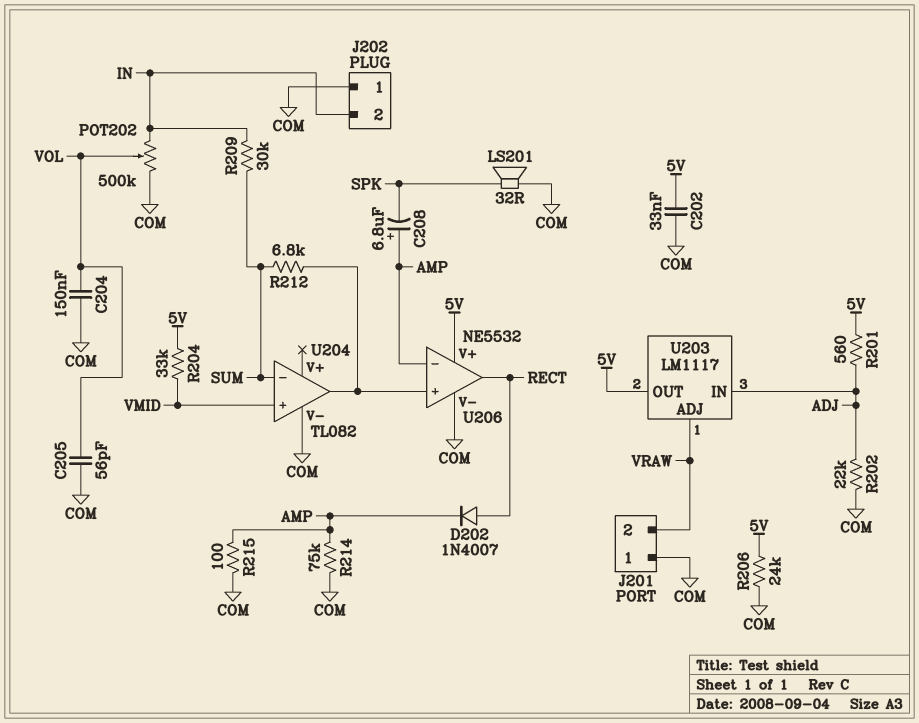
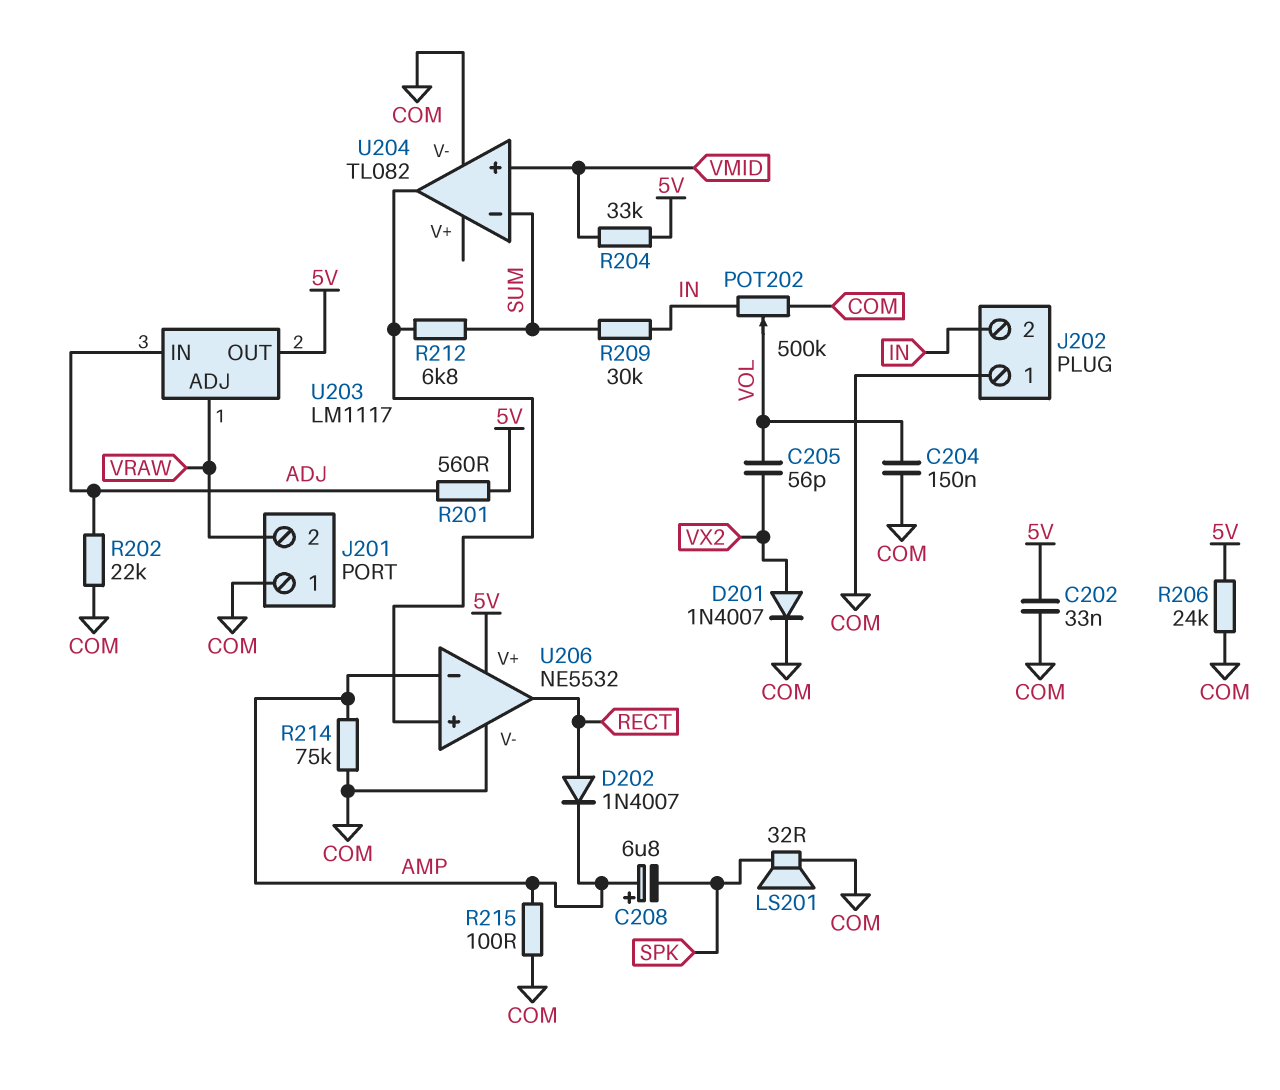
C205: 56pF (COM, VOL) -> 56pF (VOL, VX2)
D201: none -> diode 1N4007 (A VX2, K COM)

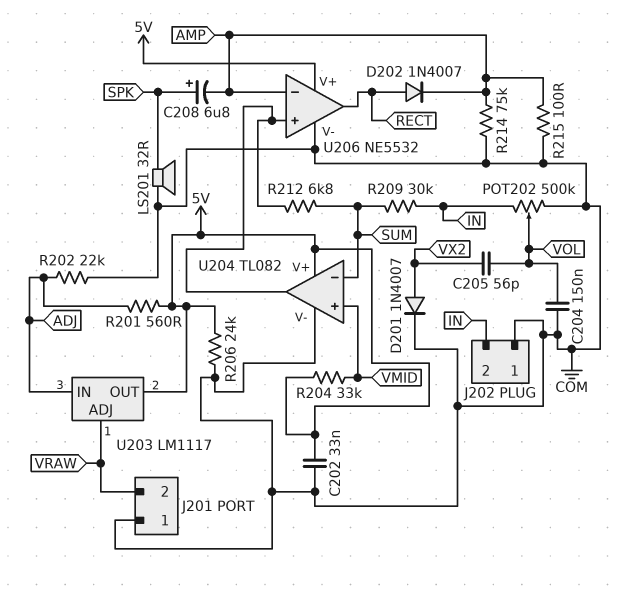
C208: 6.8uF (plus AMP, minus SPK) -> 6.8uF (plus SPK, minus AMP)
U204 pin V+: none -> 5V

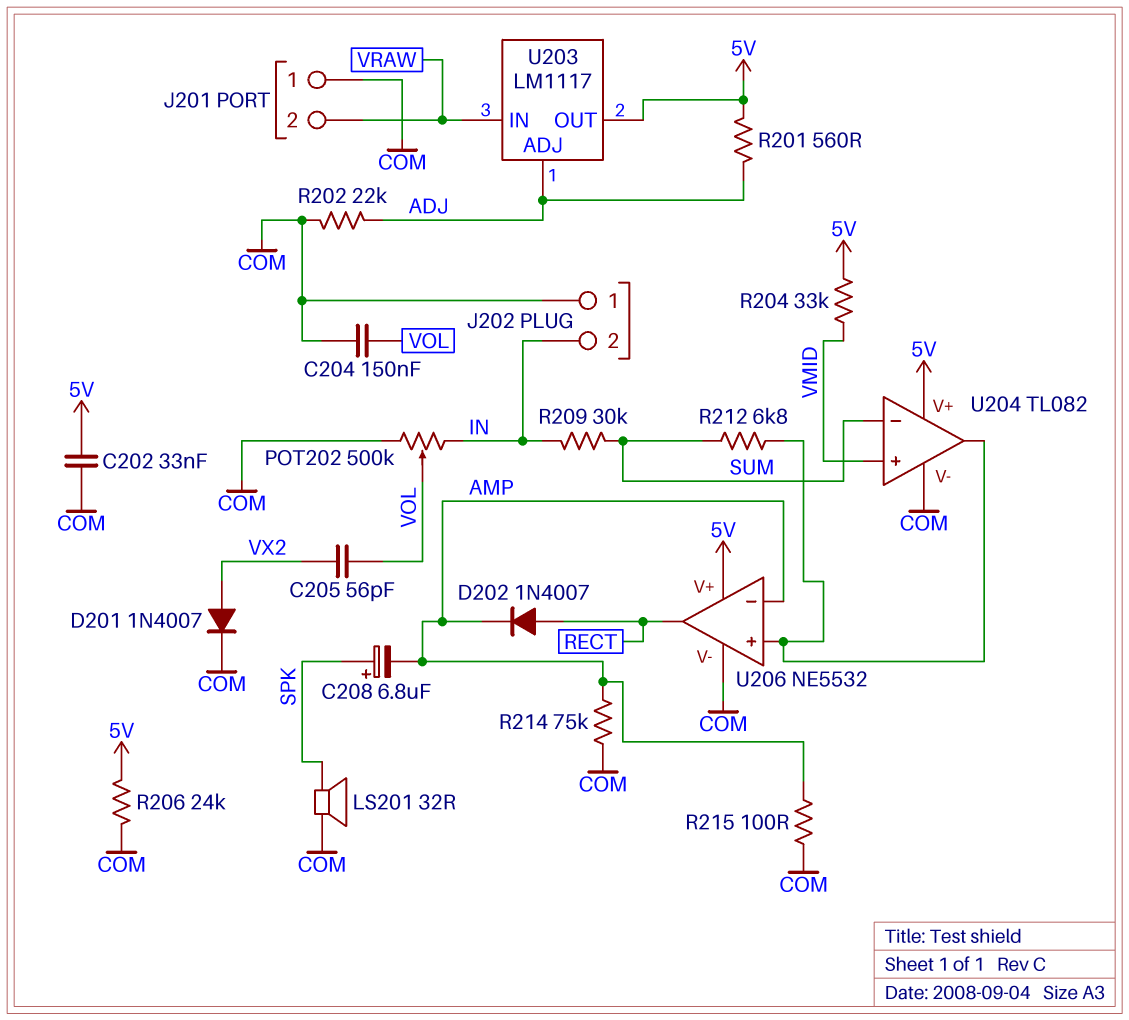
U203 pin ADJ: VRAW -> ADJ
U203 pin IN: ADJ -> VRAW

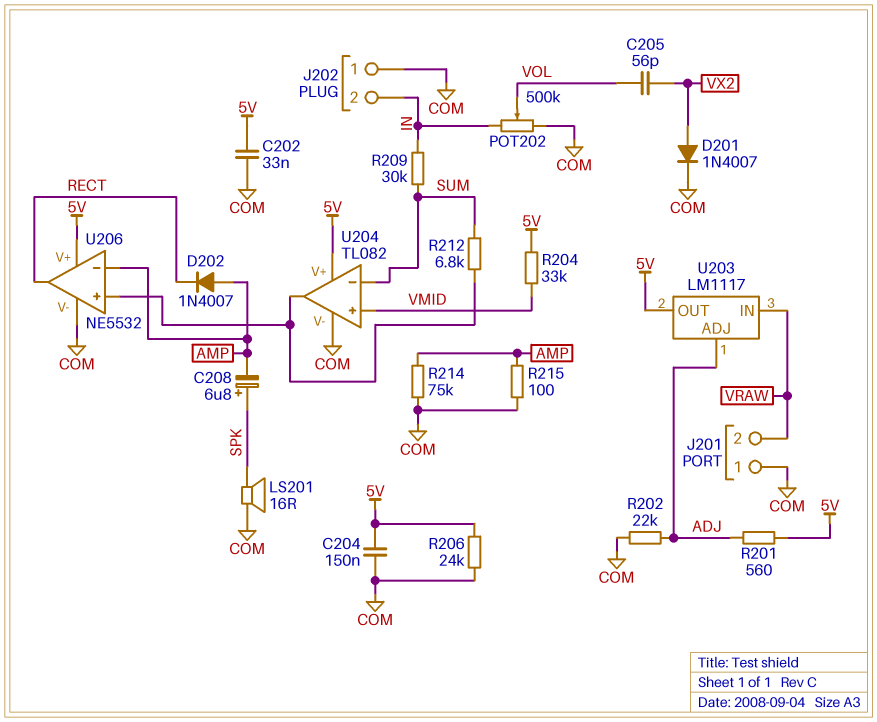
C204: 150nF (COM, VOL) -> 150nF (5V, COM)
D202: diode 1N4007 (A RECT, K AMP) -> diode 1N4007 (A AMP, K RECT)
LS201: speaker 32R (COM, SPK) -> speaker 16R (COM, SPK)

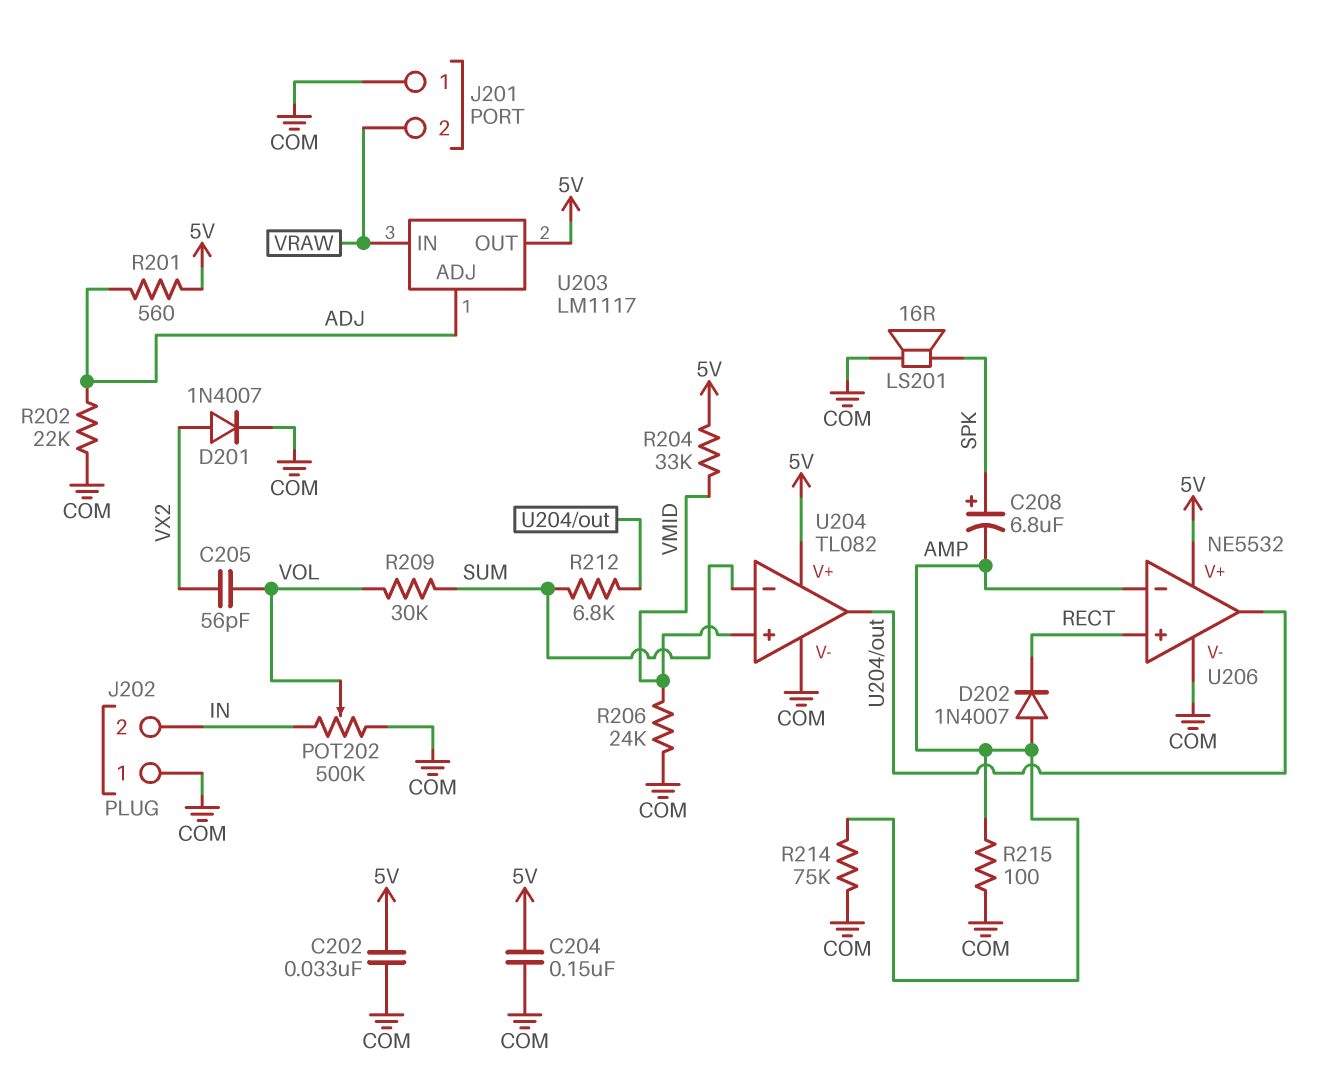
R206: 24k (5V, COM) -> 24k (COM, VMID)
R209: 30k (IN, SUM) -> 30k (SUM, VOL)
U206 pin in+: U204/out -> RECT
U206 pin out: RECT -> U204/out

